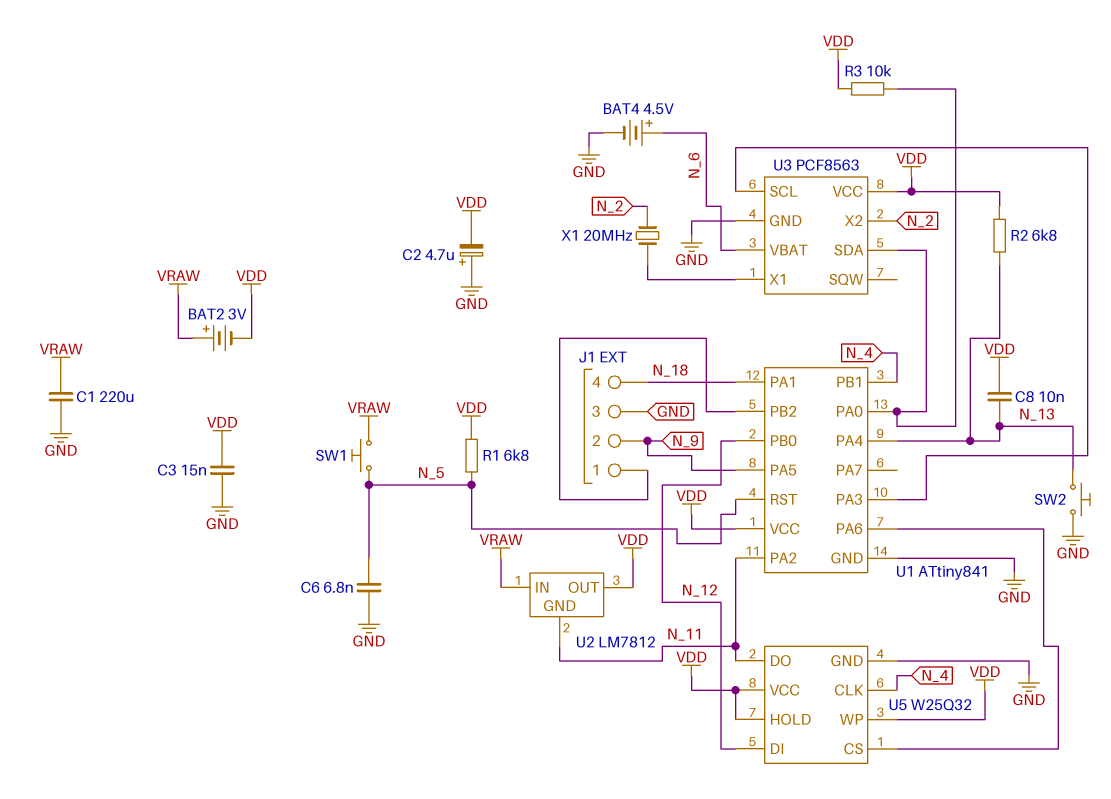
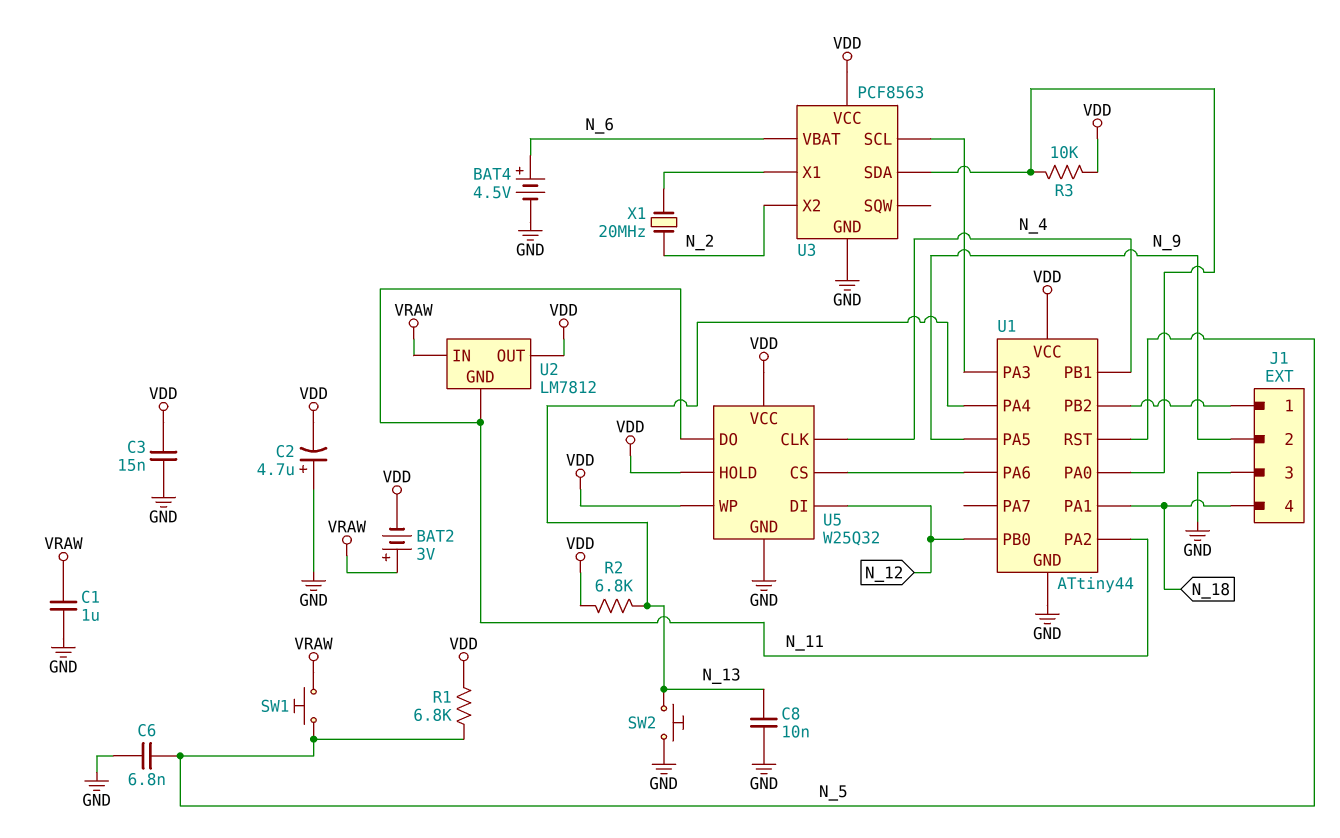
C1: 220uF (GND, VRAW) -> 1uF (GND, VRAW)
C8: 10nF (N_13, VDD) -> 10nF (GND, N_13)
U1: ATtiny841 -> ATtiny44

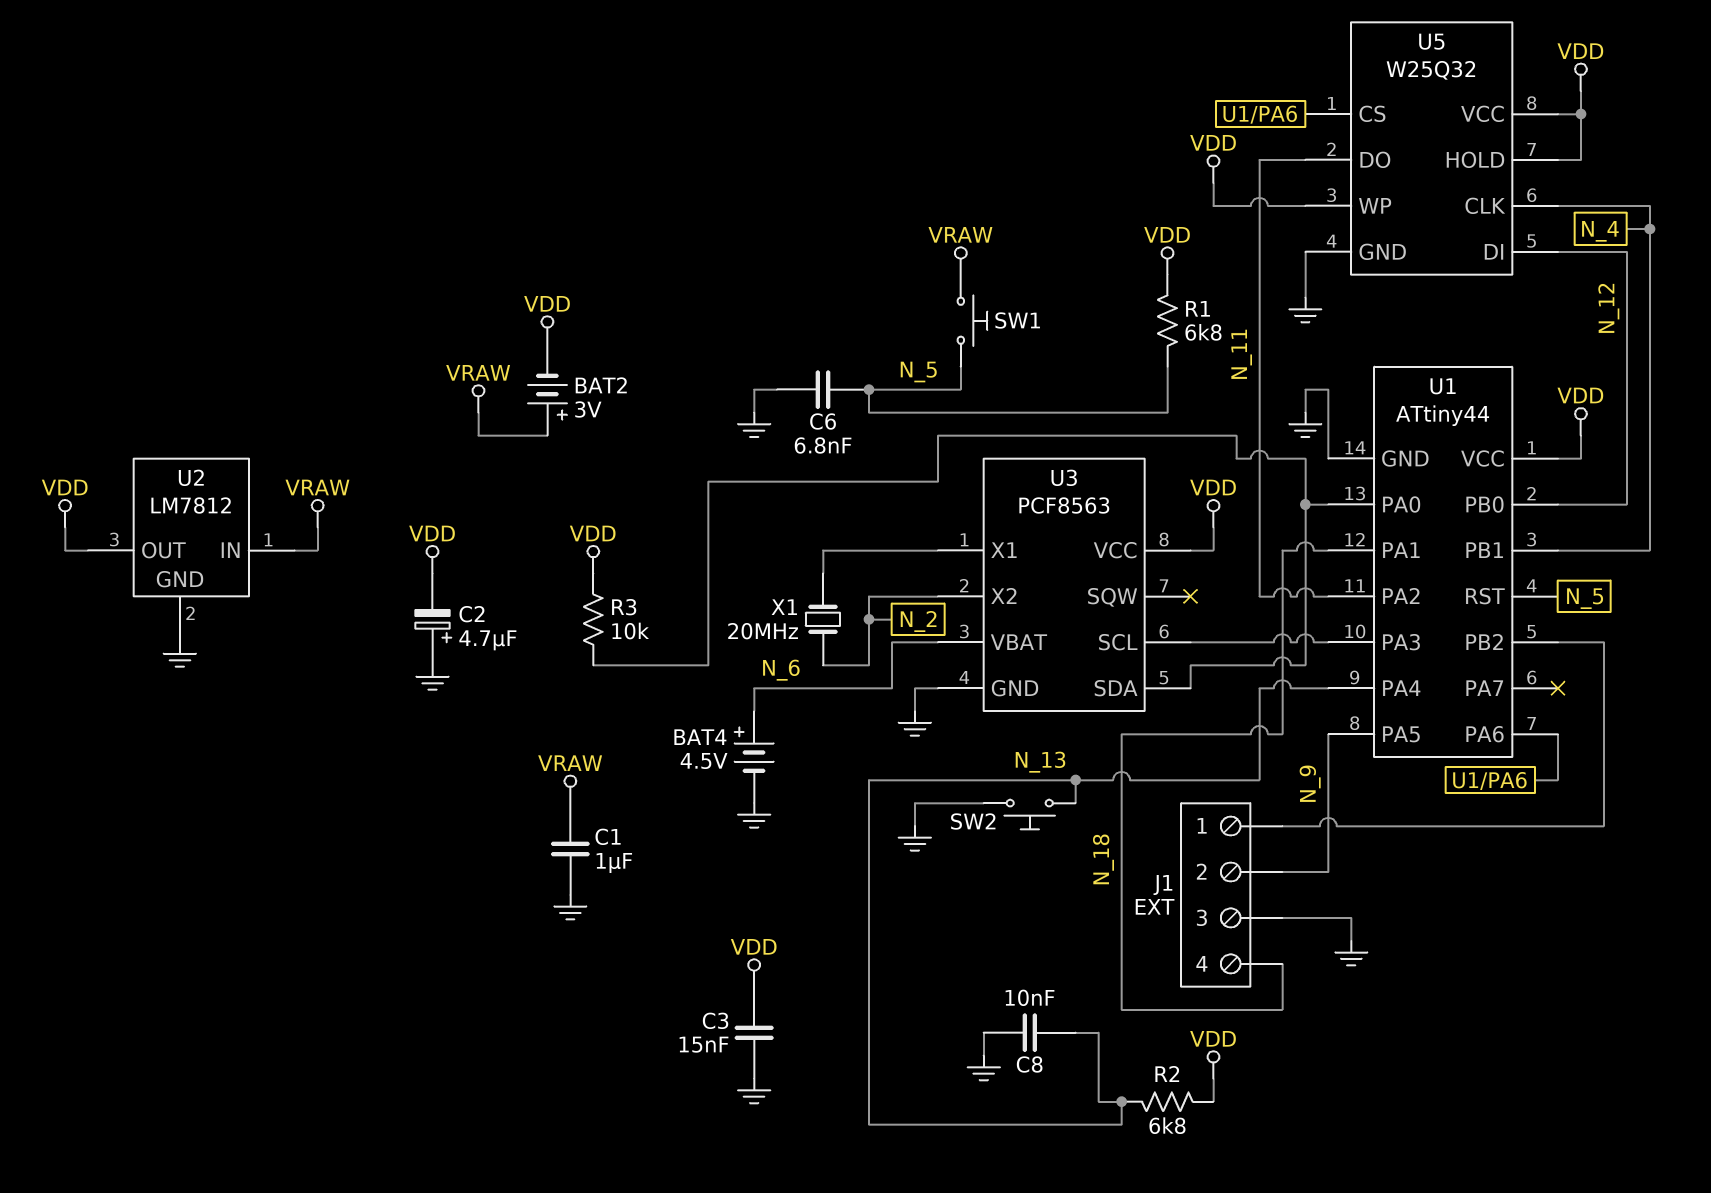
U2 pin GND: N_11 -> GND

